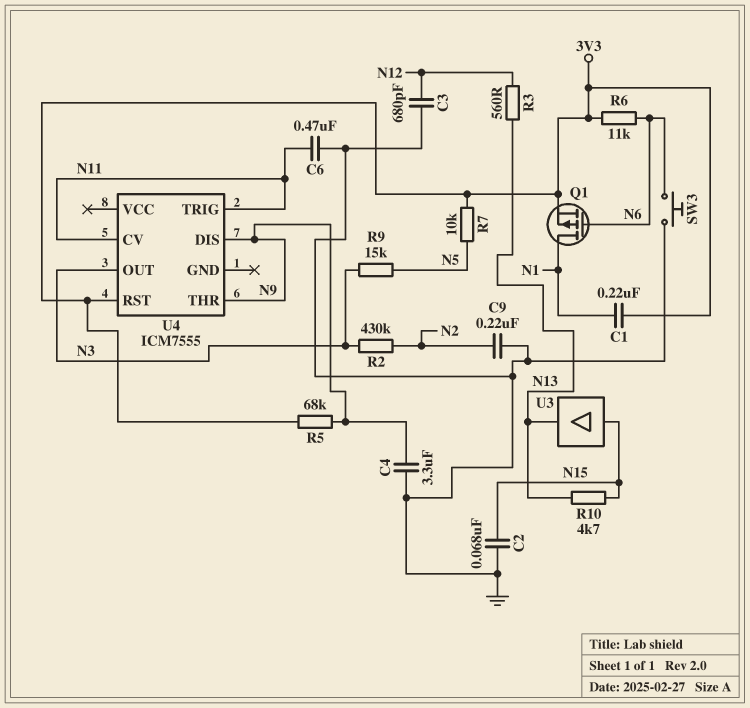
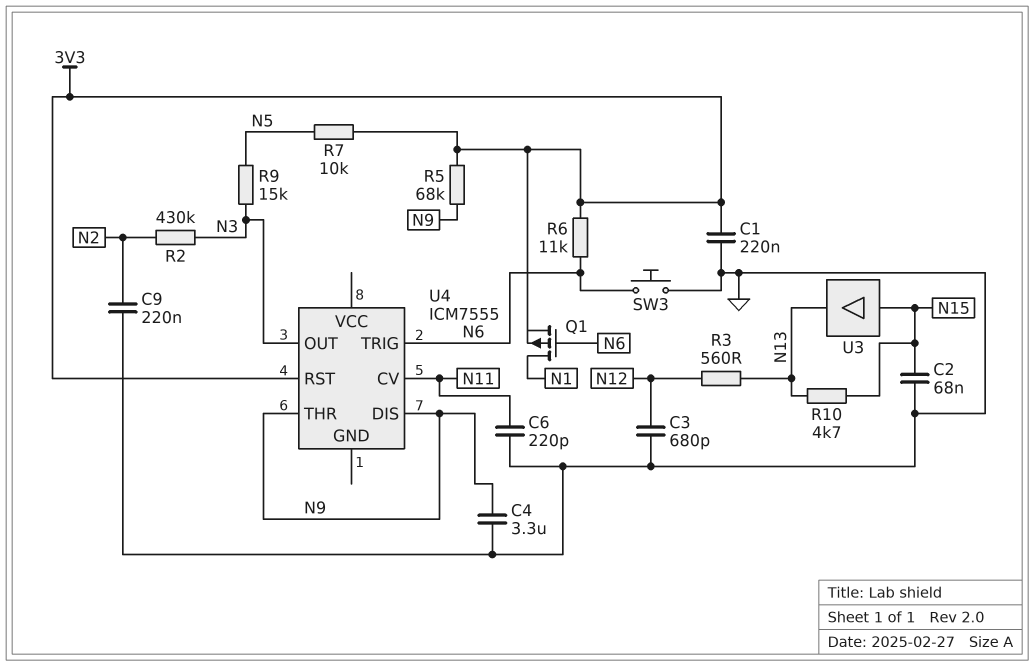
C1: 220nF (3V3, N1) -> 220nF (3V3, GND)
C6: 470nF (GND, N11) -> 220pF (GND, N11)
U4 pin TRIG: N11 -> N6

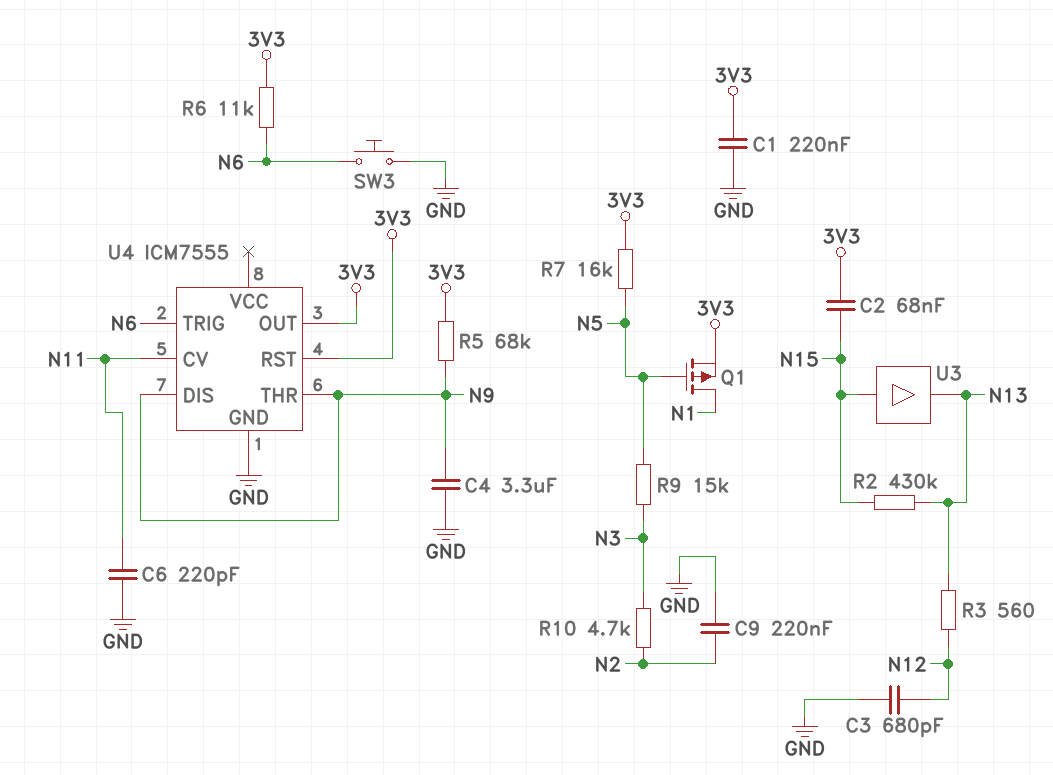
C2: 68nF (GND, N15) -> 68nF (3V3, N15)
Q1: PMOS (G N6, D N1, S 3V3) -> PMOS (G N5, D N1, S 3V3)
R2: 430k (N2, N3) -> 430k (N13, N15)
R7: 10k (3V3, N5) -> 16k (3V3, N5)
R10: 4.7k (N13, N15) -> 4.7k (N2, N3)
U4 pin GND: none -> GND
U4 pin OUT: N3 -> 3V3

